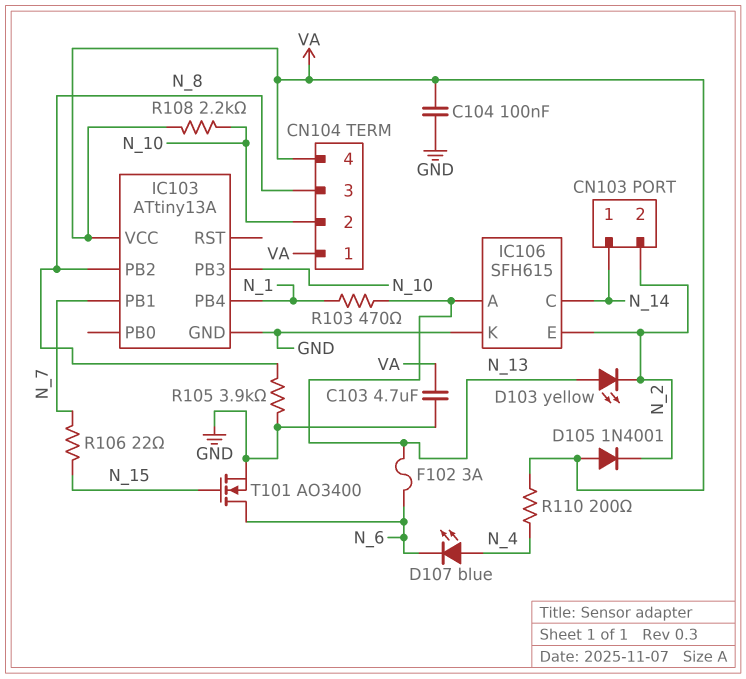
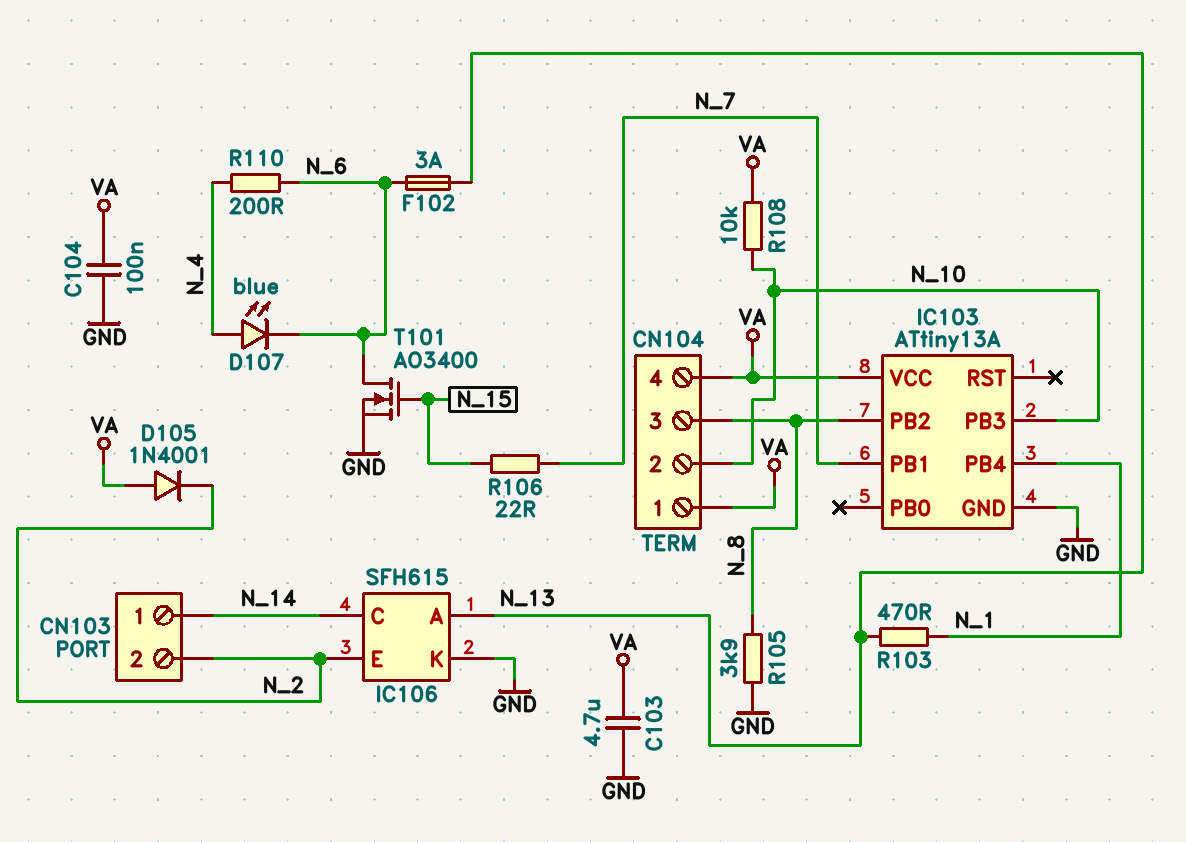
D103: LED yellow (A N_13, K N_2) -> none
R108: 2.2k (N_10, VA) -> 10k (N_10, VA)
R110: 200 (N_4, VA) -> 200 (N_4, N_6)

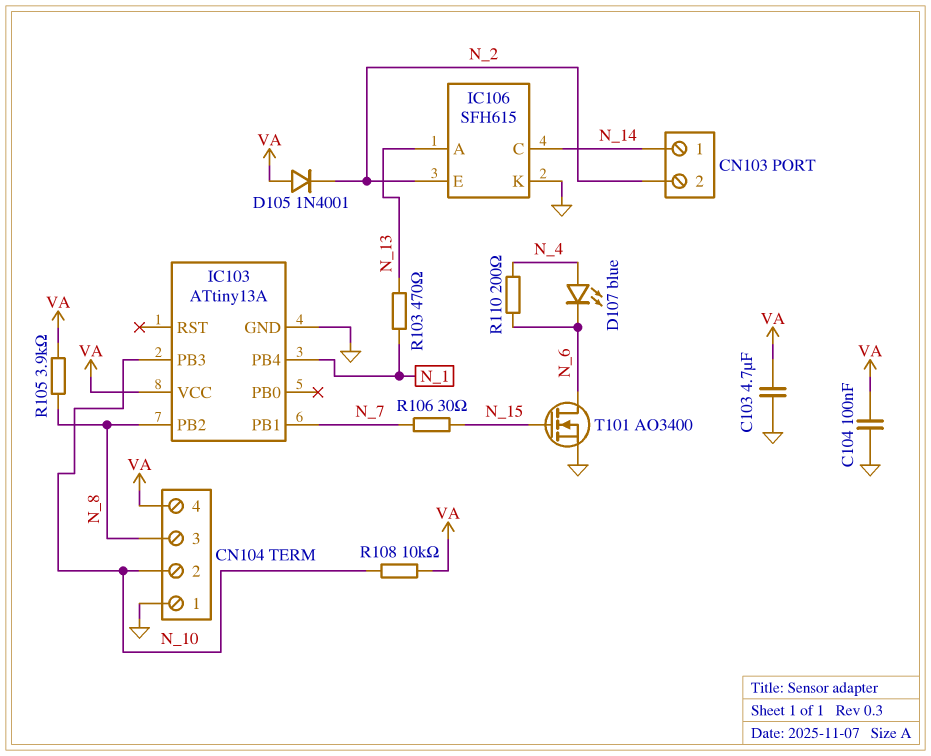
CN104 pin 1: VA -> GND
F102: 3A (N_6, N_13) -> none
R105: 3.9k (GND, N_8) -> 3.9k (N_8, VA)
R106: 22 (N_7, N_15) -> 30 (N_7, N_15)

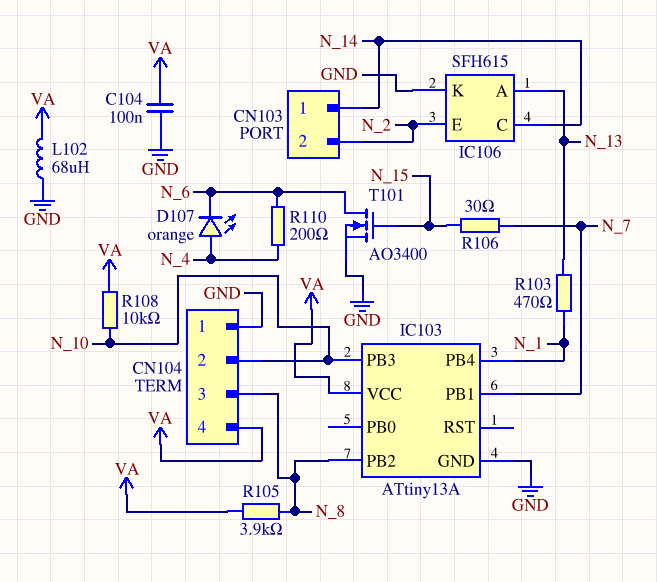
C103: 4.7uF (GND, VA) -> none
D105: diode 1N4001 (A VA, K N_2) -> none
D107: LED blue (A N_4, K N_6) -> LED orange (A N_4, K N_6)
L102: none -> 68uH (GND, VA)

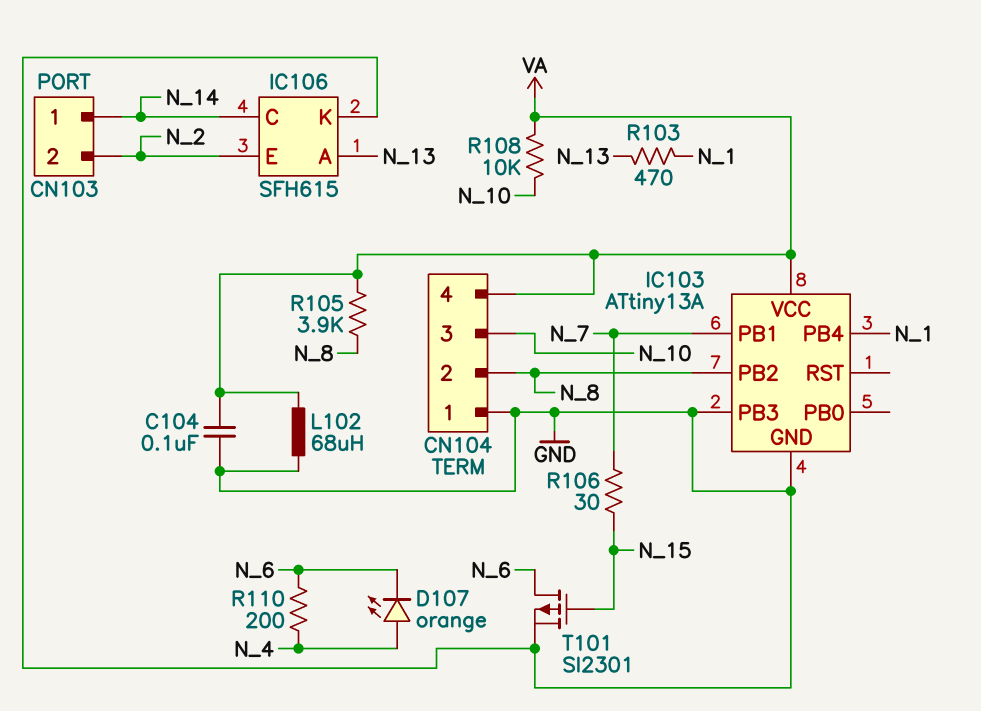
CN104 pin 2: N_10 -> N_8
CN104 pin 3: N_8 -> N_10
IC103 pin PB3: N_10 -> GND
T101: NMOS AO3400 (G N_15, D N_6, S GND) -> PMOS SI2301 (G N_15, D N_6, S GND)

